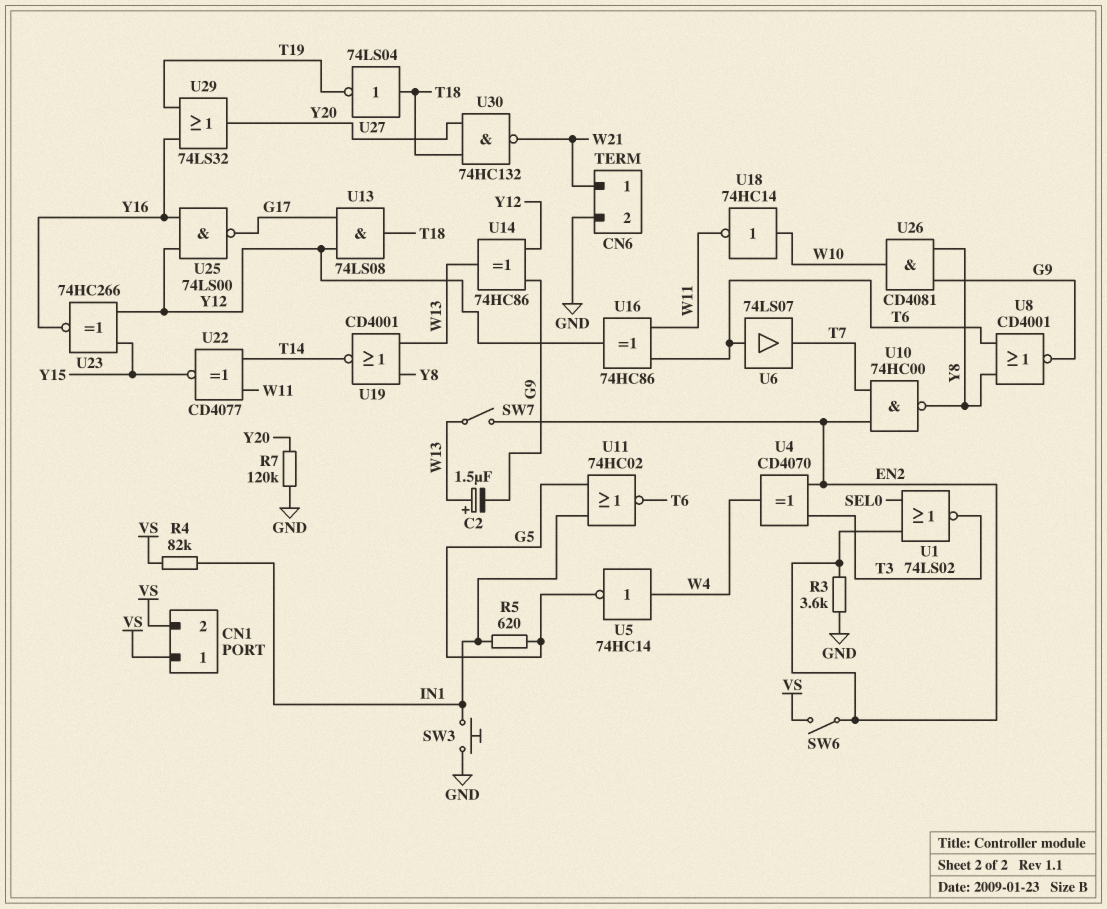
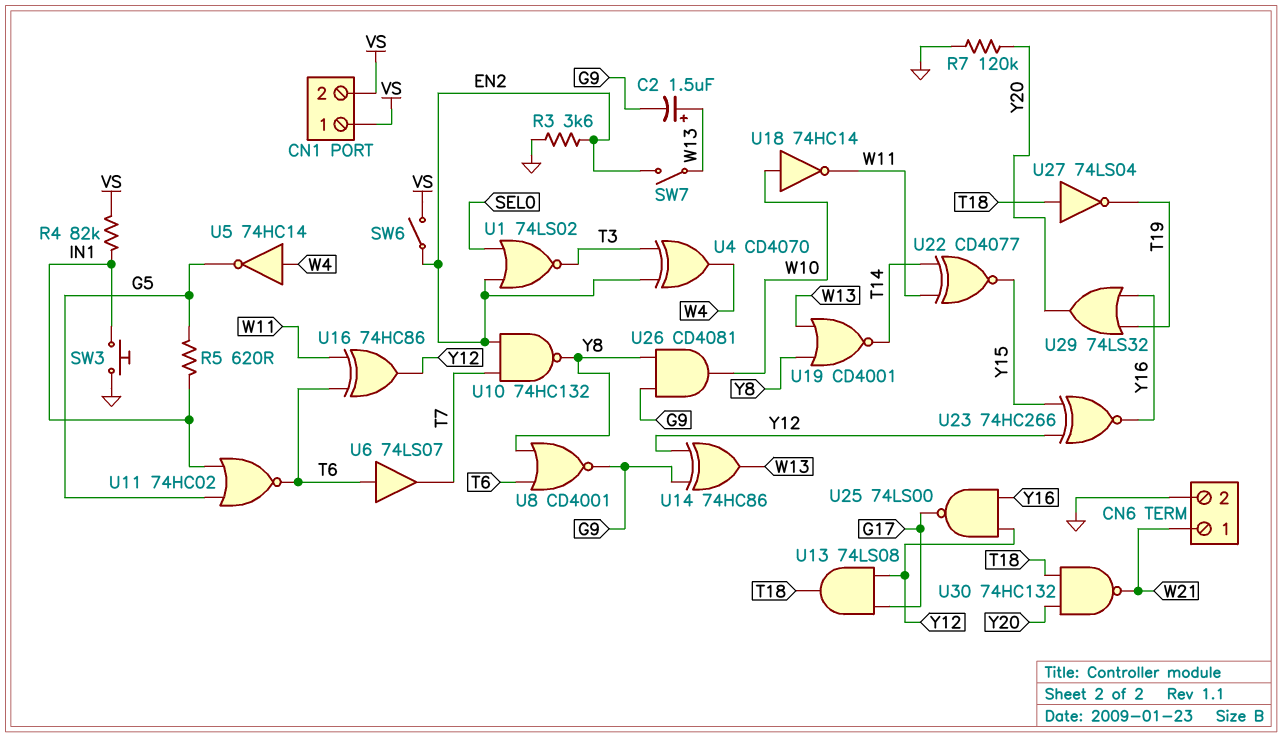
U10: NAND 74HC00 (in EN2, in T7, out Y8) -> NAND 74HC132 (in EN2, in T7, out Y8)

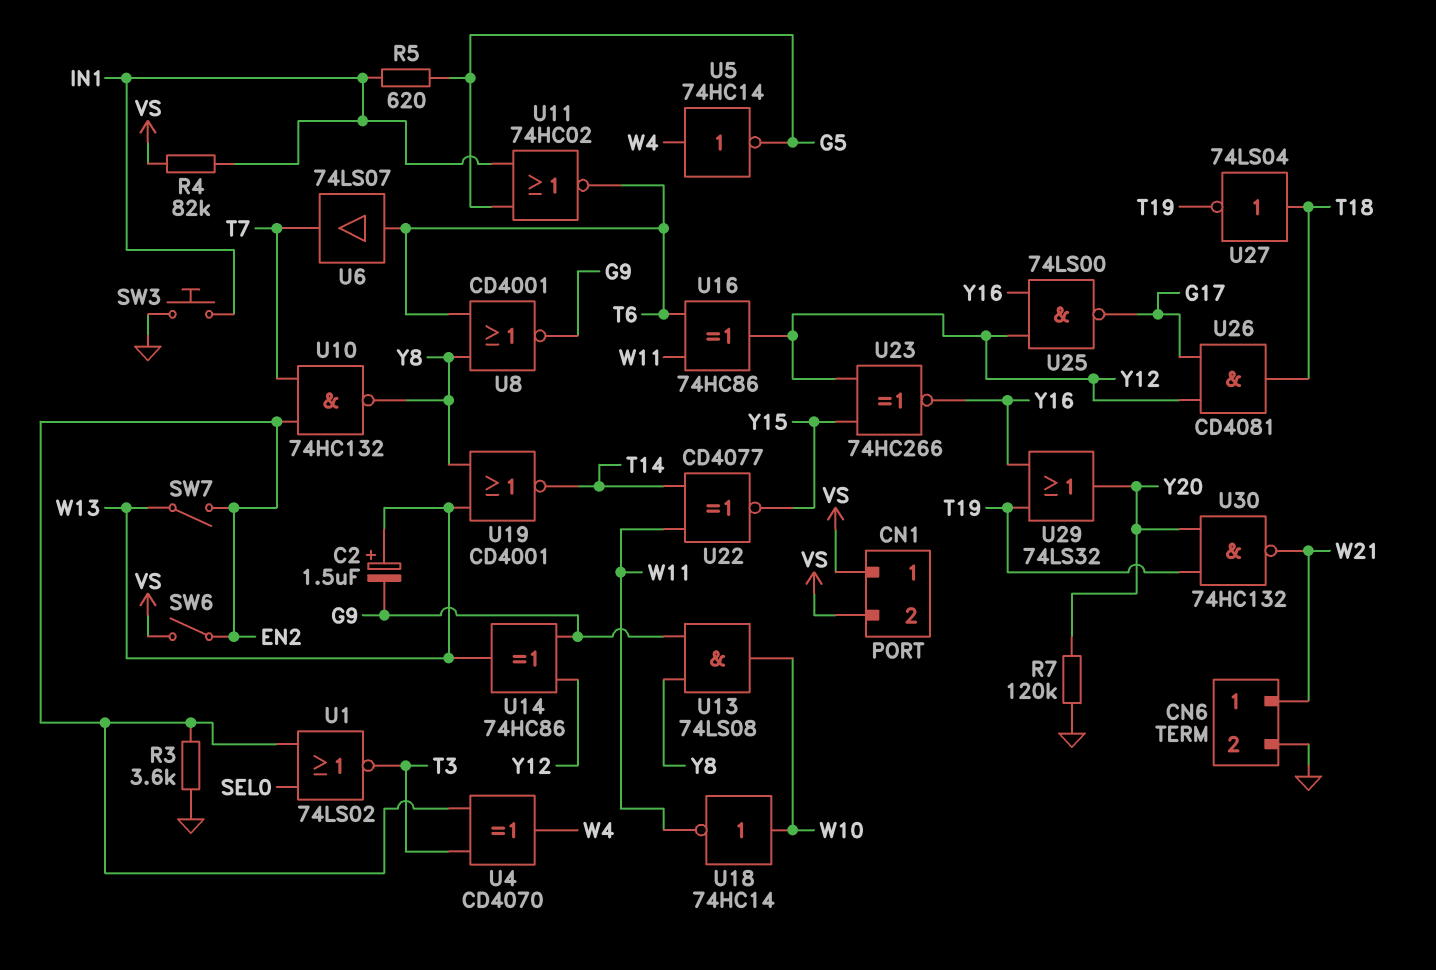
U13: AND 74LS08 (in G17, in Y12, out T18) -> AND 74LS08 (in G9, in Y8, out W10)
U26: AND CD4081 (in G9, in Y8, out W10) -> AND CD4081 (in G17, in Y12, out T18)
U30: NAND 74HC132 (in T18, in Y20, out W21) -> NAND 74HC132 (in T19, in Y20, out W21)

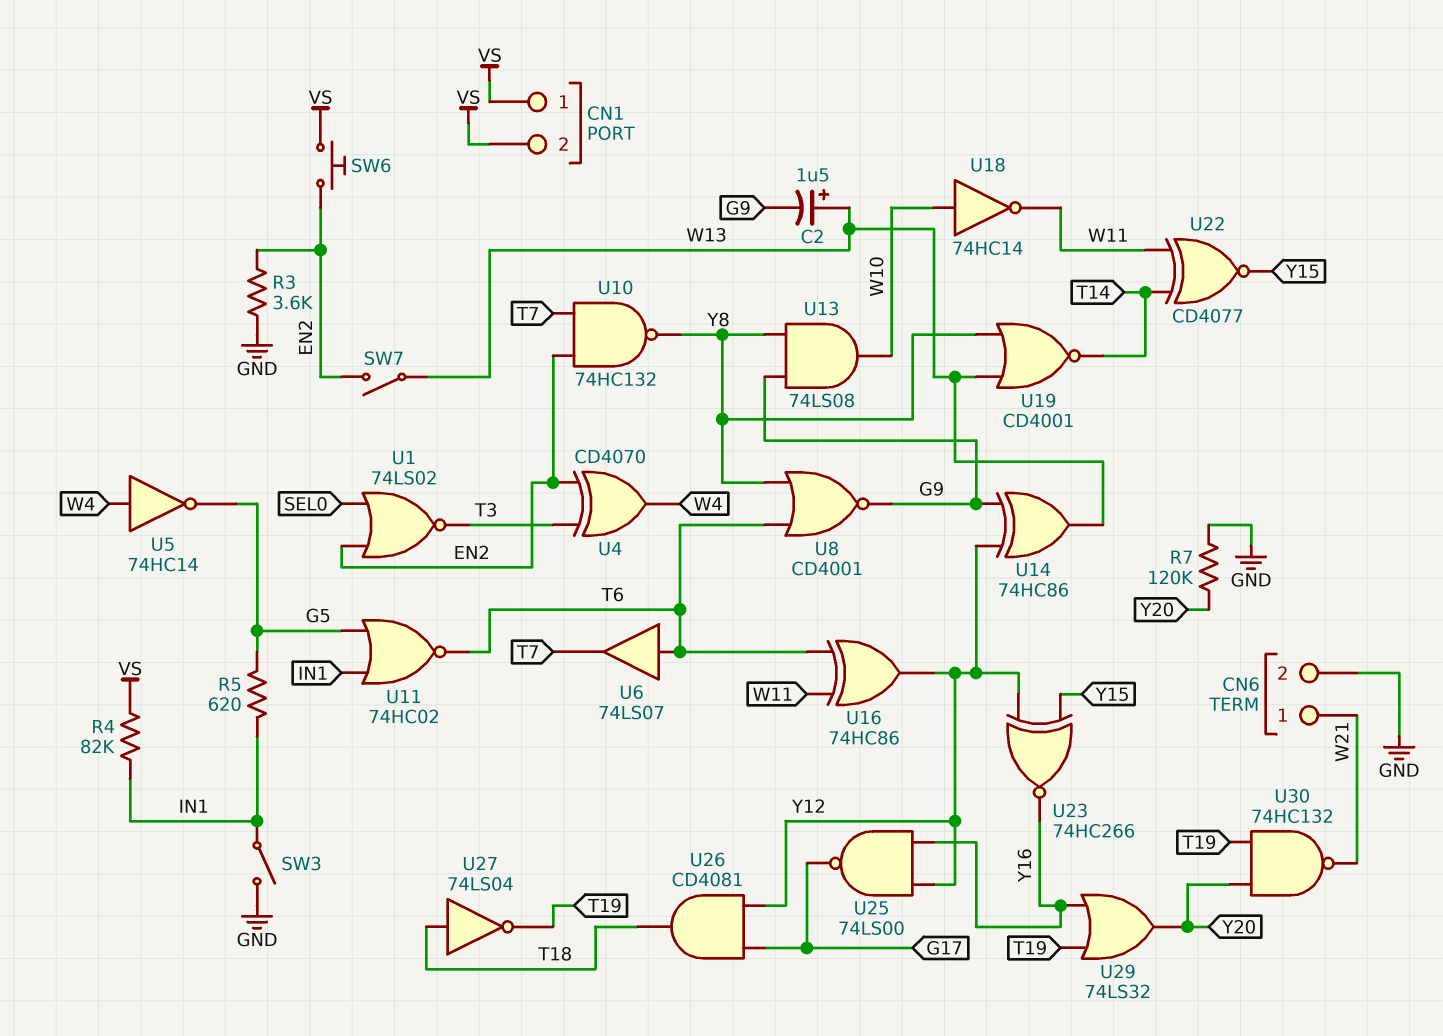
SW3: button (GND, IN1) -> switch (GND, IN1)
SW6: switch (EN2, VS) -> button (EN2, VS)

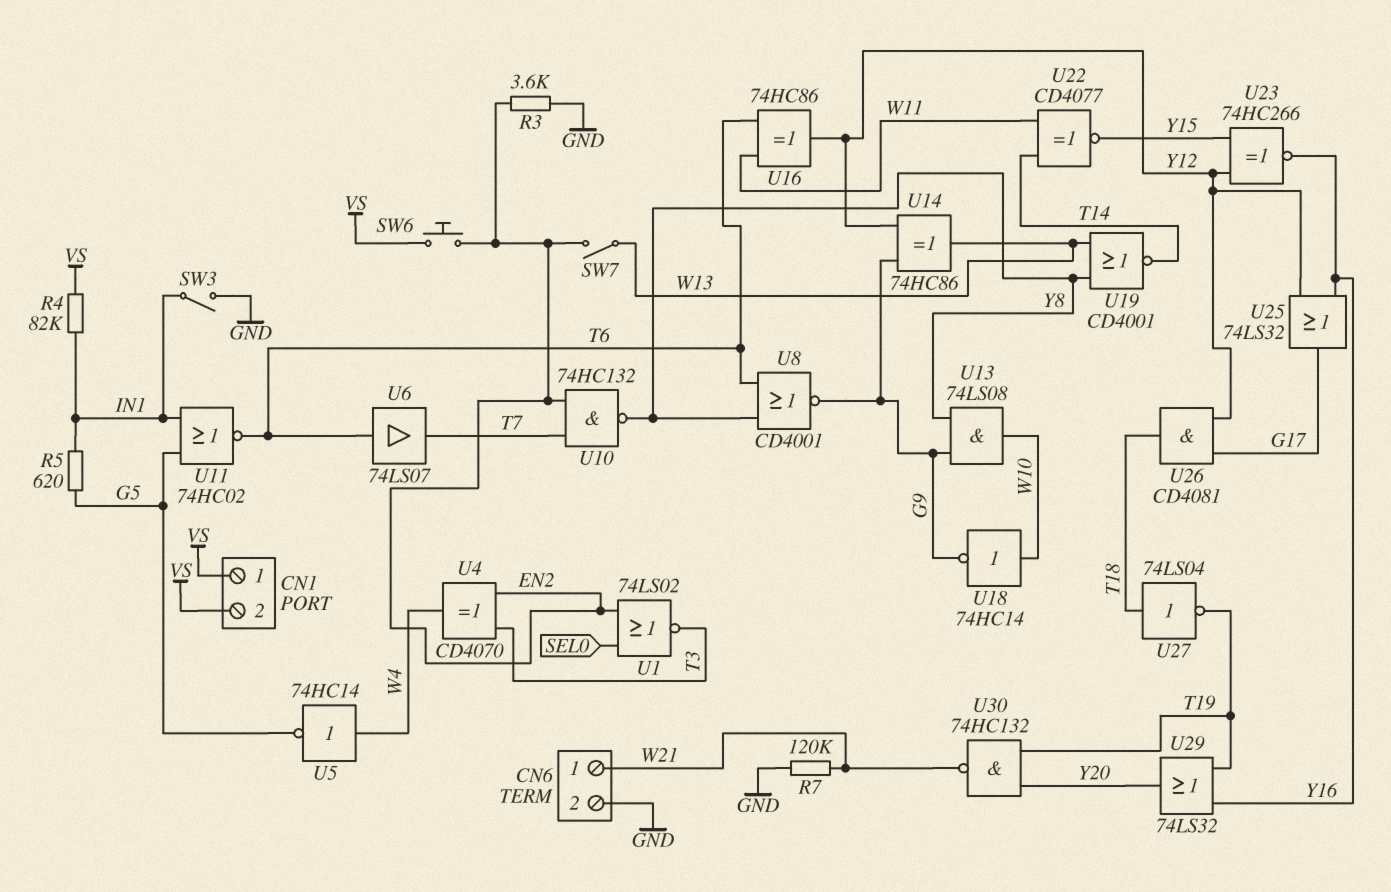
C2: 1.5uF (plus W13, minus G9) -> none
R7: 120k (GND, Y20) -> 120k (GND, W21)
U18: NOT 74HC14 (in W10, out W11) -> NOT 74HC14 (in W10, out G9)
U25: NAND 74LS00 (in Y12, in Y16, out G17) -> OR 74LS32 (in Y12, in Y16, out G17)

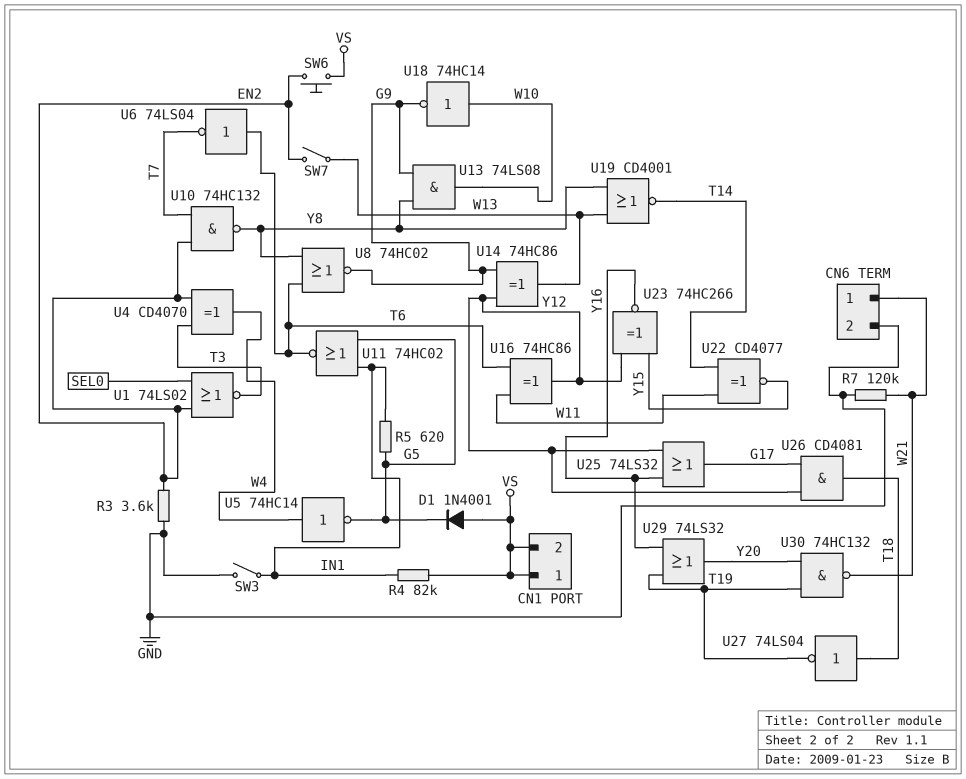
D1: none -> diode 1N4001 (A VS, K G5)
U6: buffer 74LS07 (in T6, out T7) -> NOT 74LS04 (in T6, out T7)
U8: NOR CD4001 (in T6, in Y8, out G9) -> NOR 74HC02 (in T6, in Y8, out G9)

